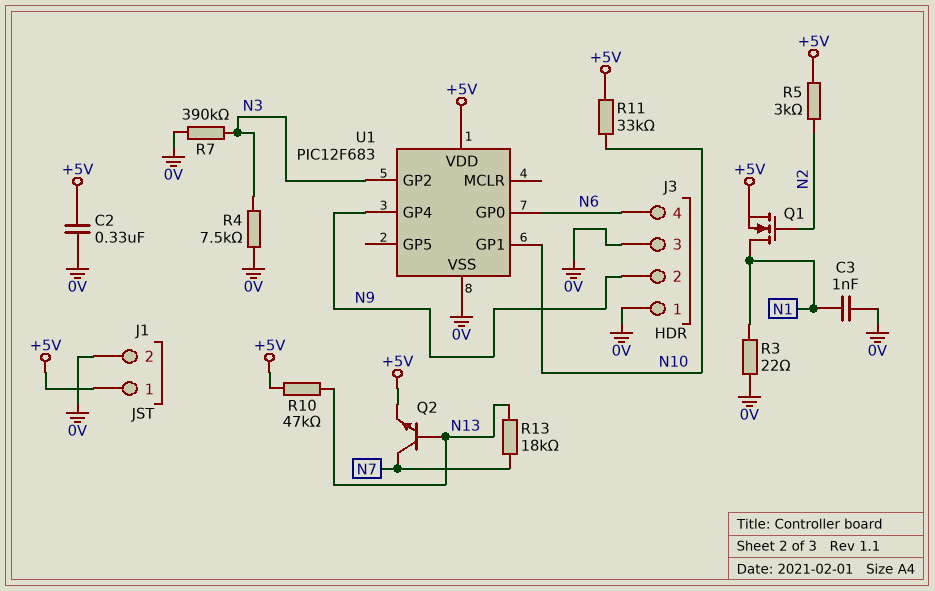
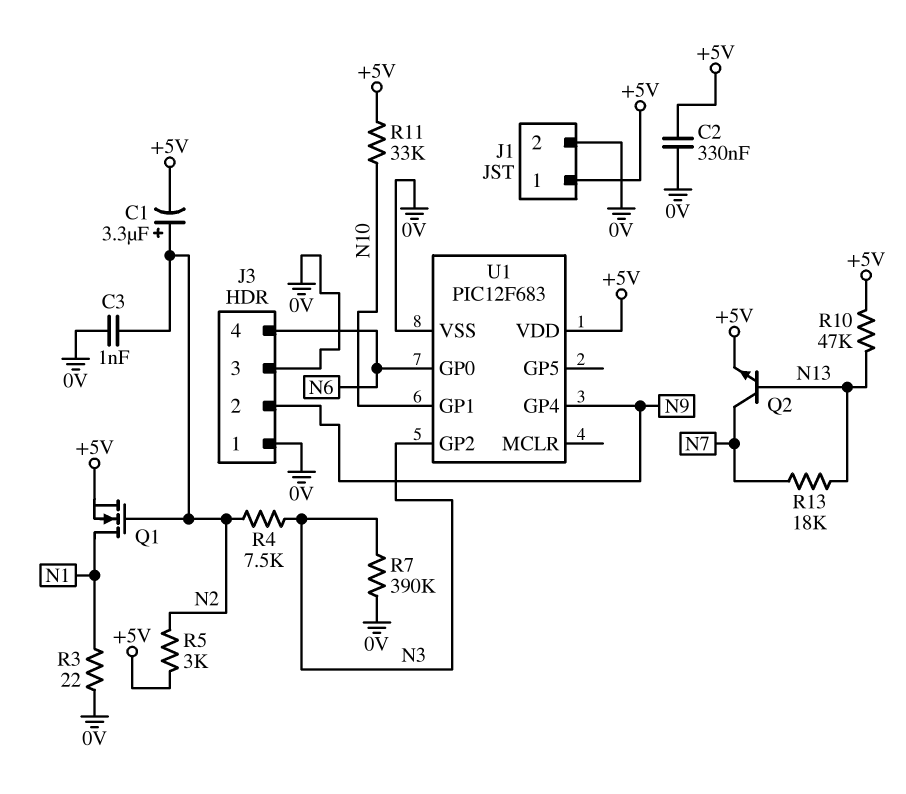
C1: none -> 3.3uF (plus N2, minus +5V)
C3: 1nF (0V, N1) -> 1nF (0V, N2)
R4: 7.5k (0V, N3) -> 7.5k (N2, N3)

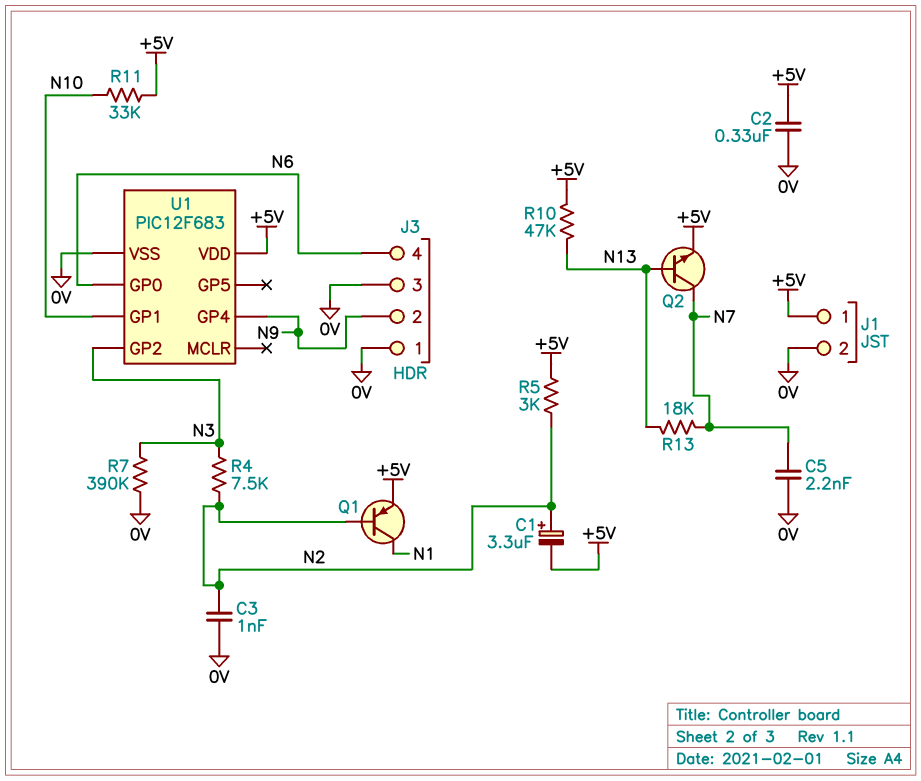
C5: none -> 2.2nF (0V, N7)
Q1: NMOS (G N2, D N1, S +5V) -> PNP (B N2, C N1, E +5V)
R3: 22 (0V, N1) -> none

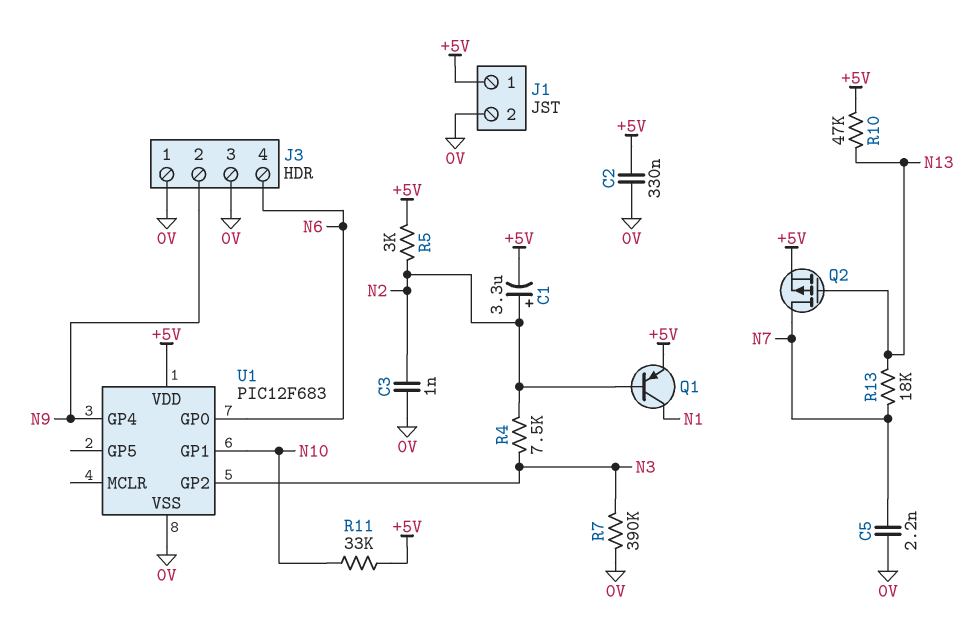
Q2: NPN (B N13, C N7, E +5V) -> PMOS (G N13, D N7, S +5V)

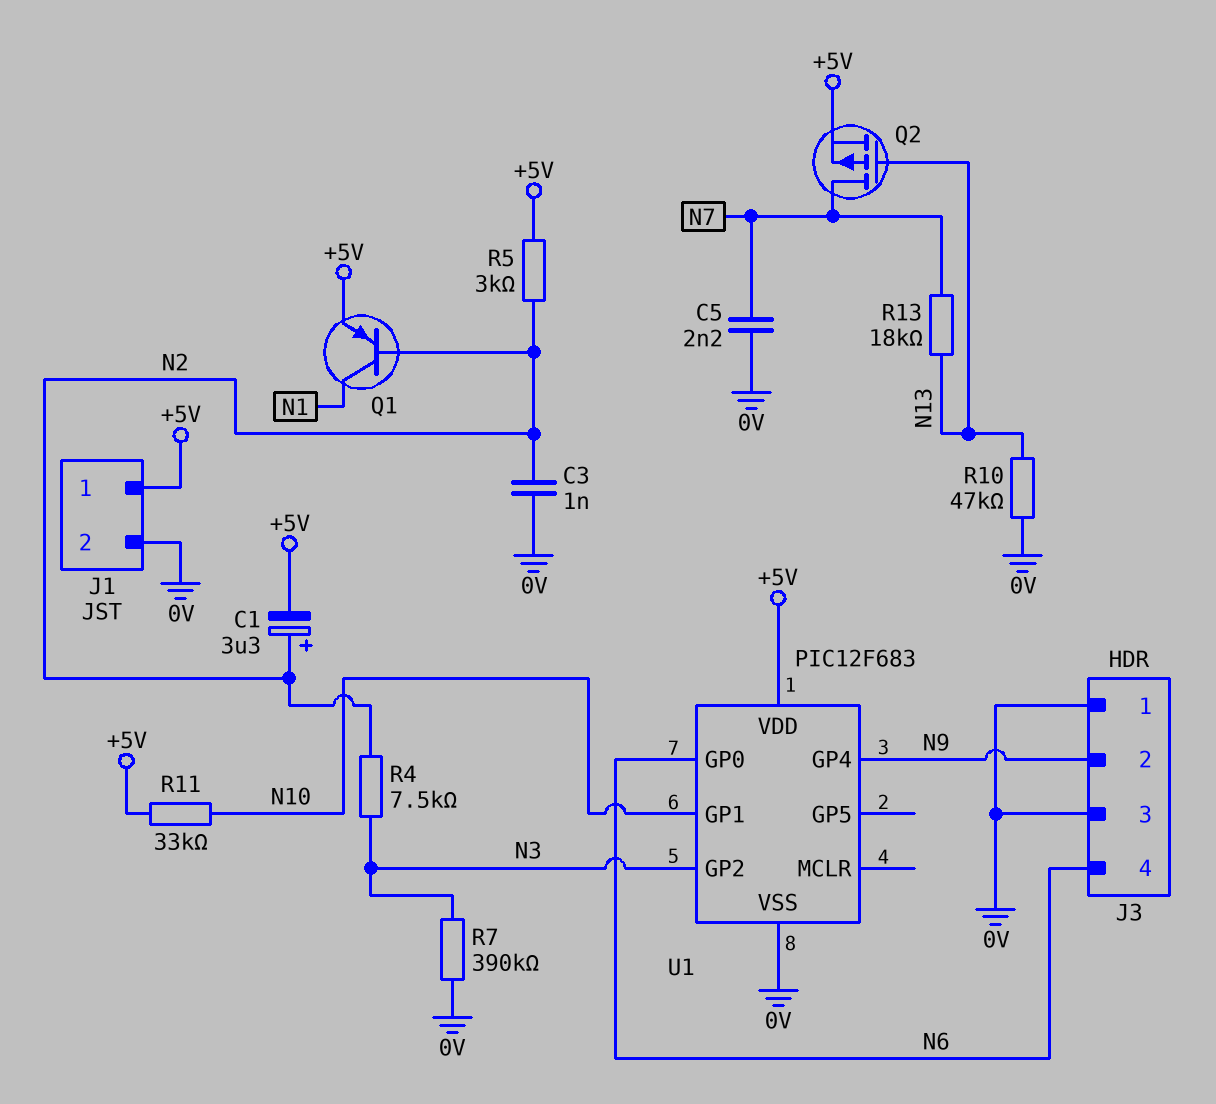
C2: 330nF (+5V, 0V) -> none
R10: 47k (+5V, N13) -> 47k (0V, N13)

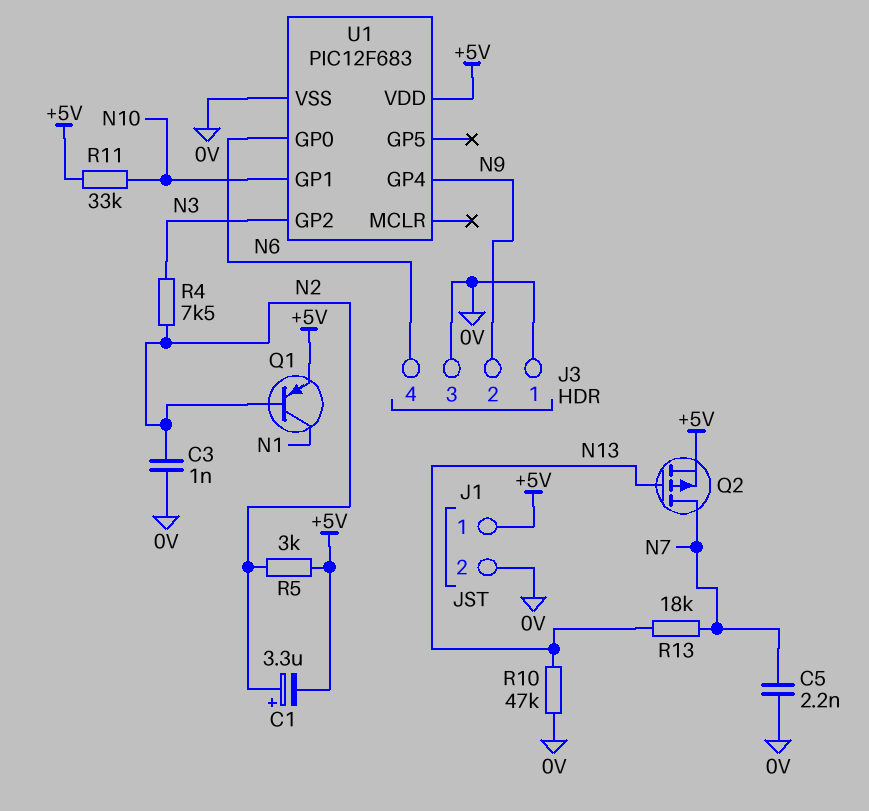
R7: 390k (0V, N3) -> none

